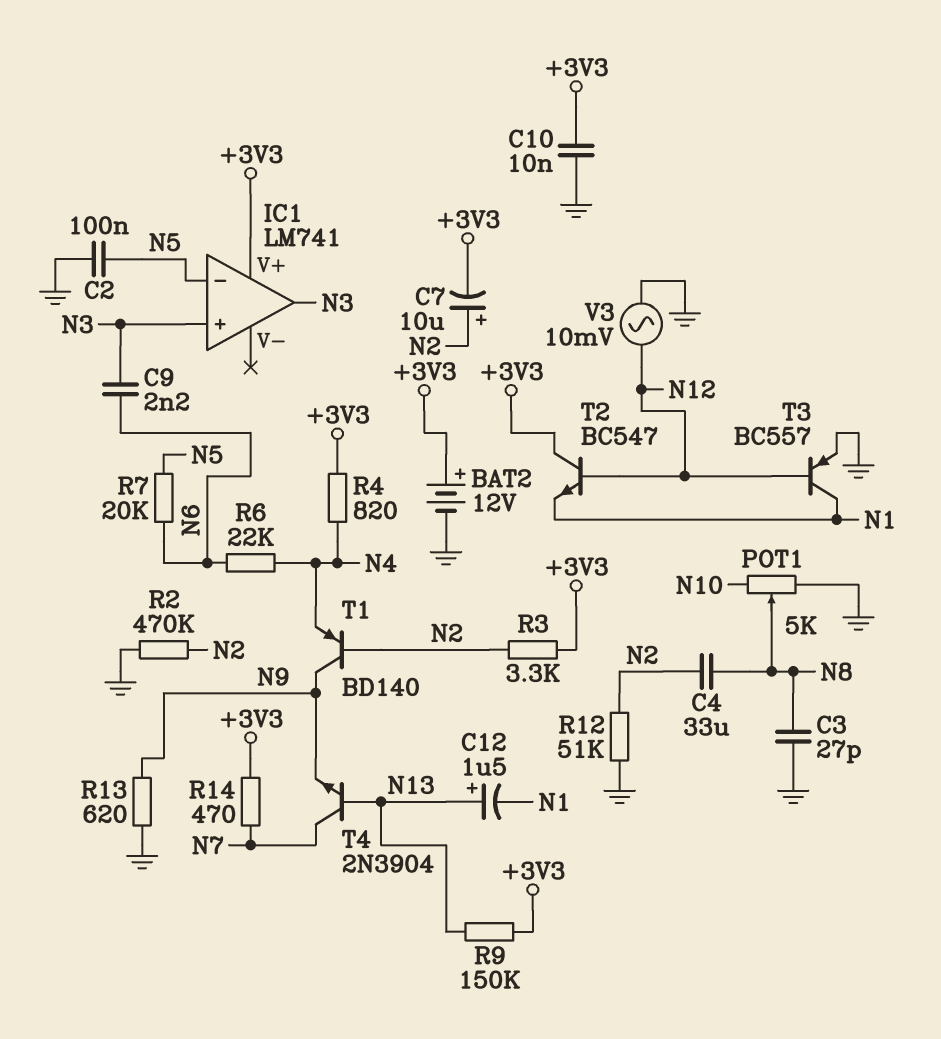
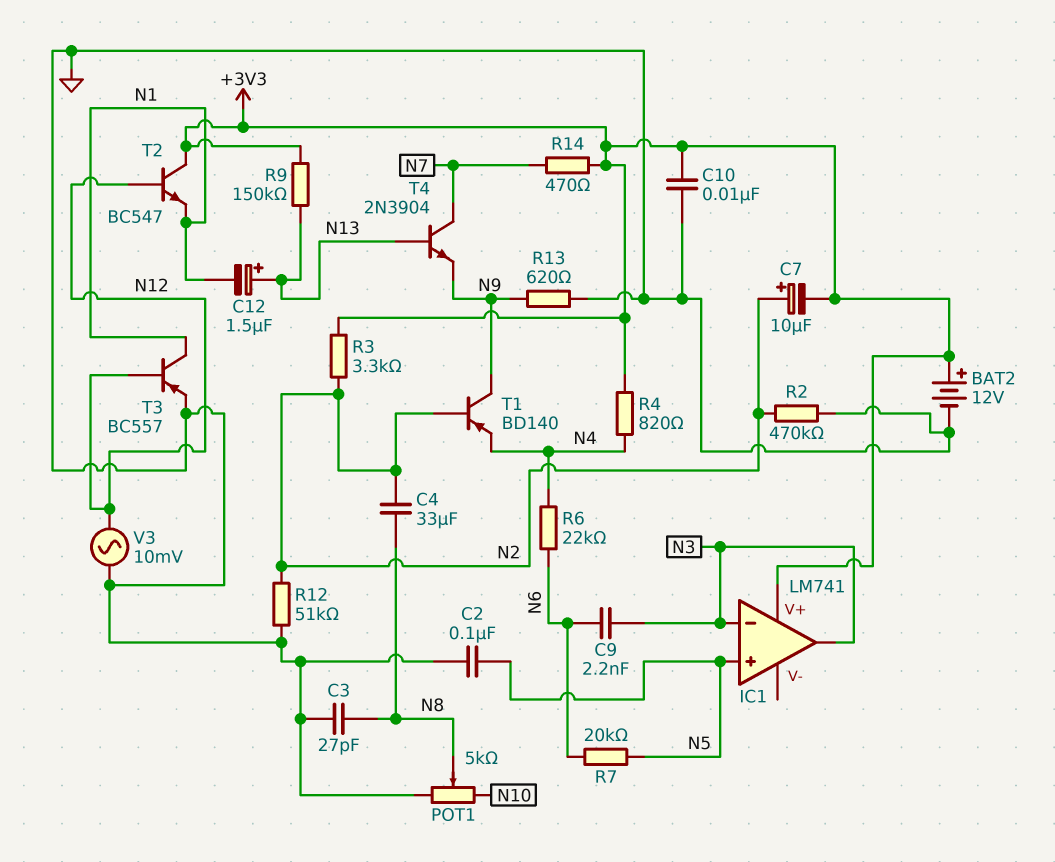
IC1 pin in+: N3 -> N5
IC1 pin in-: N5 -> N3

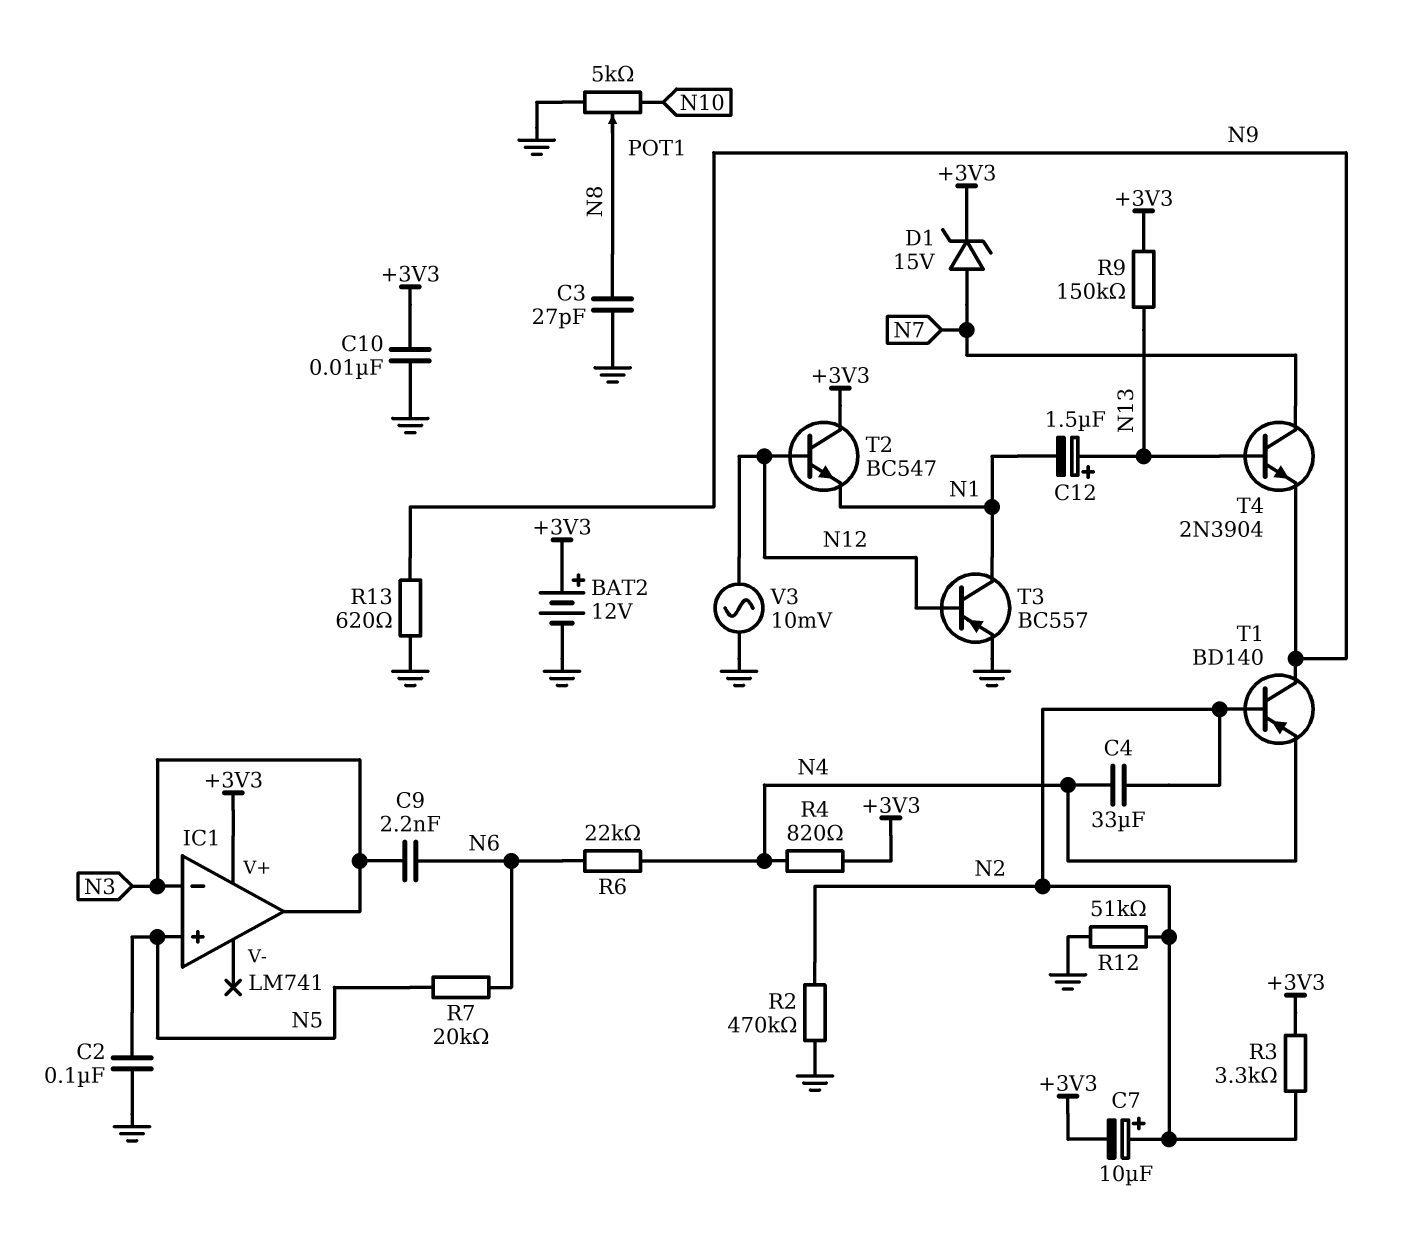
C4: 33uF (N2, N8) -> 33uF (N2, N4)
D1: none -> zener 15V (A N7, K +3V3)
R14: 470 (+3V3, N7) -> none

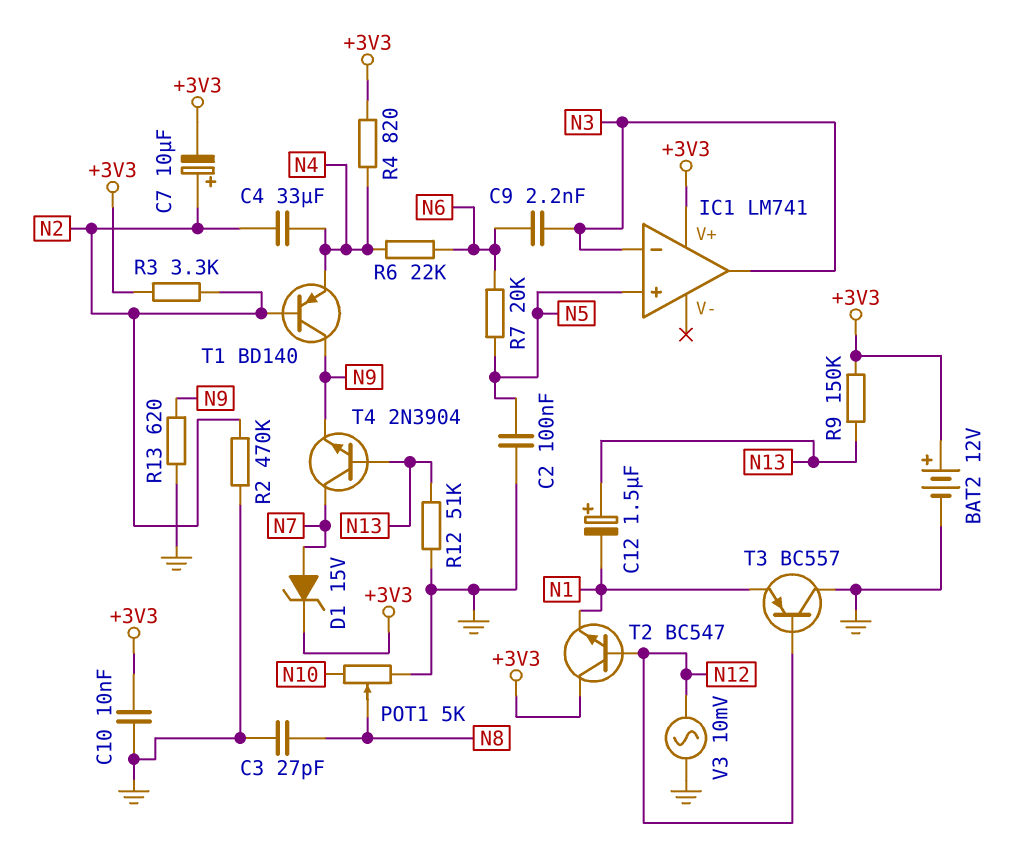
R12: 51k (GND, N2) -> 51k (GND, N13)
T3: PNP BC557 (B N12, C N1, E GND) -> PNP BC557 (B N12, C GND, E N1)

